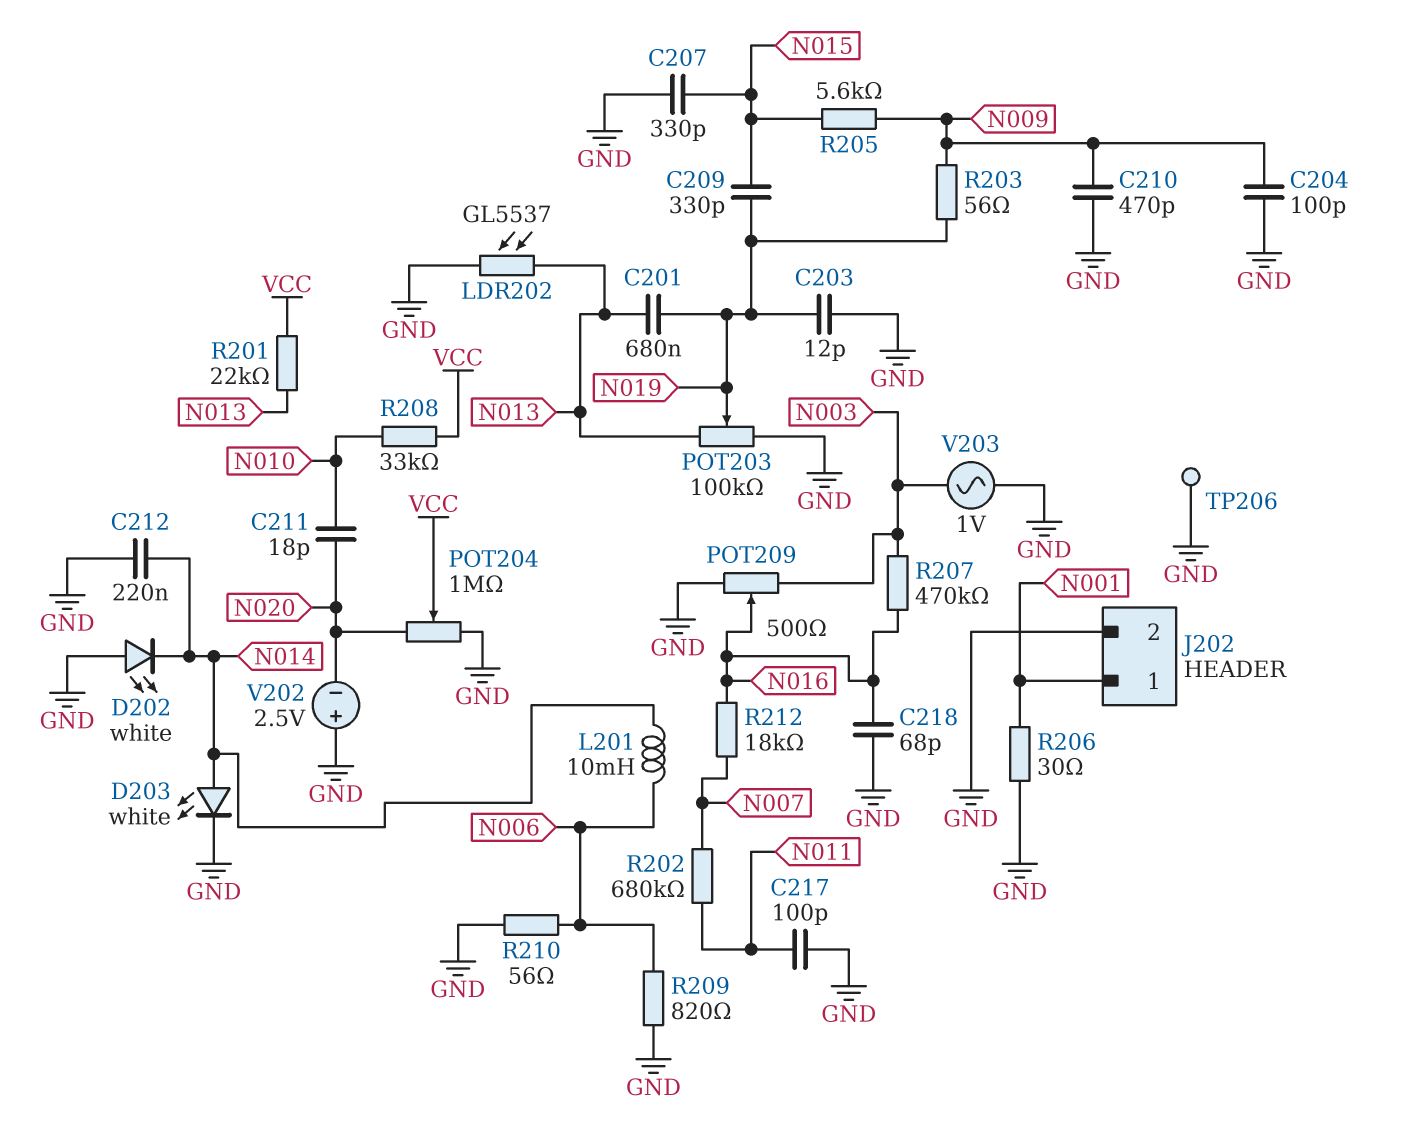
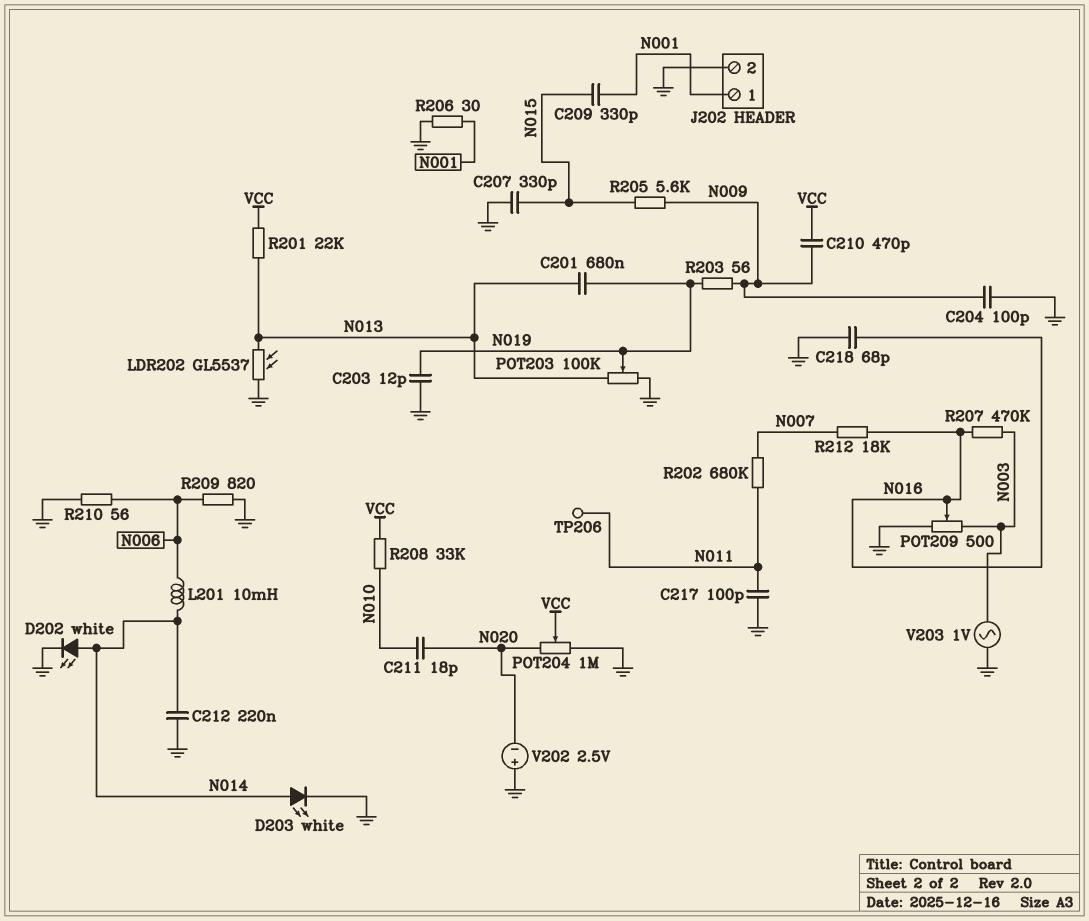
C209: 330pF (N015, N019) -> 330pF (N001, N015)
C210: 470pF (GND, N009) -> 470pF (N009, VCC)
D202: LED white (A GND, K N014) -> LED white (A N014, K GND)
TP206: test point (GND) -> test point (N011)

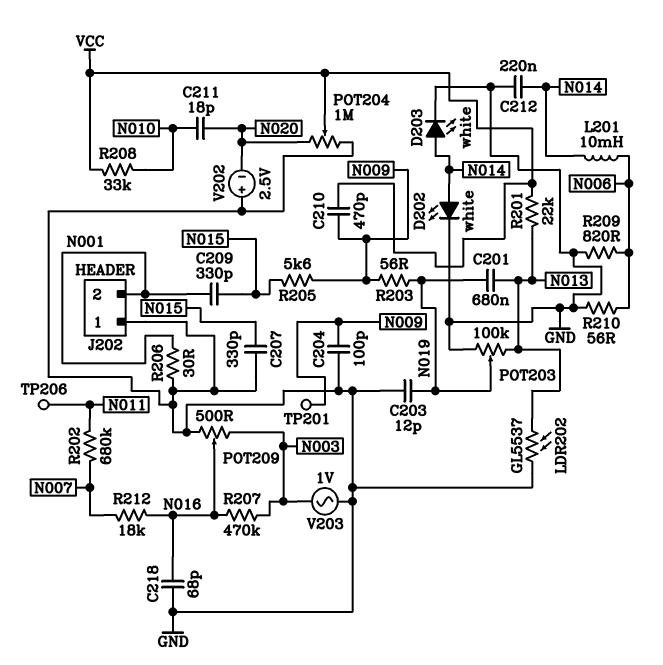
C217: 100pF (GND, N011) -> none
J202 pin 1: N001 -> GND
J202 pin 2: GND -> N001
TP201: none -> test point (N009)

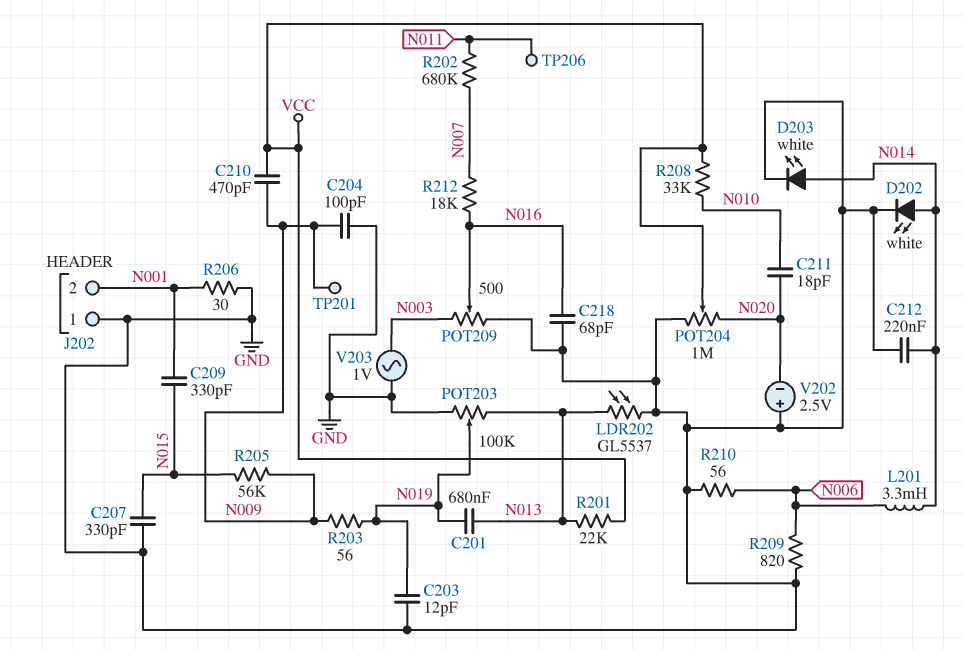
L201: 10mH (N006, N014) -> 3.3mH (N006, N014)
R205: 5.6k (N009, N015) -> 56k (N009, N015)
R207: 470k (N003, N016) -> none

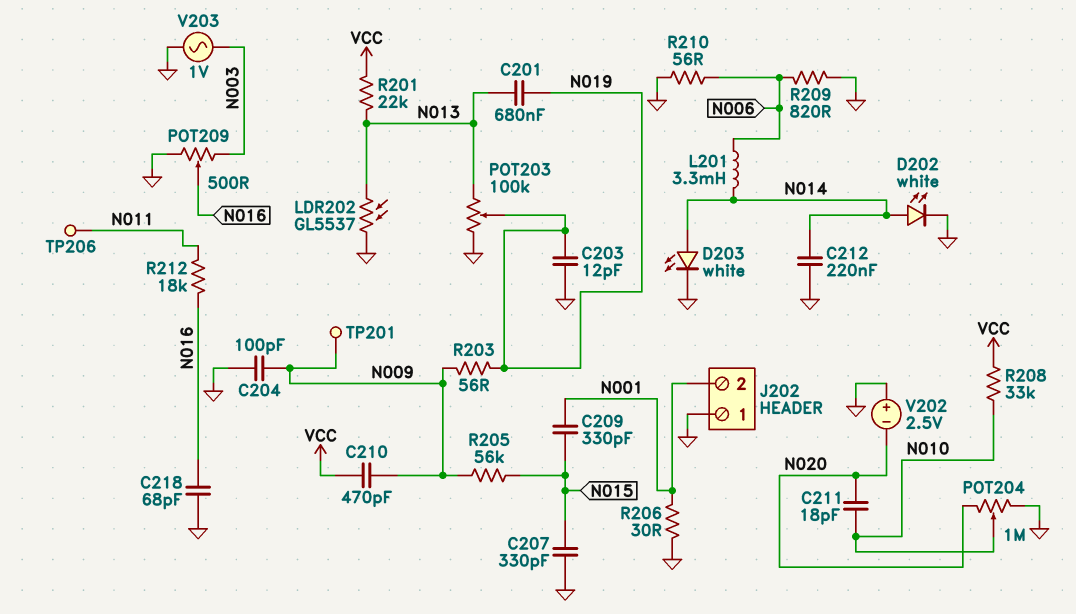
POT204: 1M (GND, N020, wiper VCC) -> 1M (GND, N020, wiper N010)
R202: 680k (N007, N011) -> none
R212: 18k (N007, N016) -> 18k (N011, N016)

